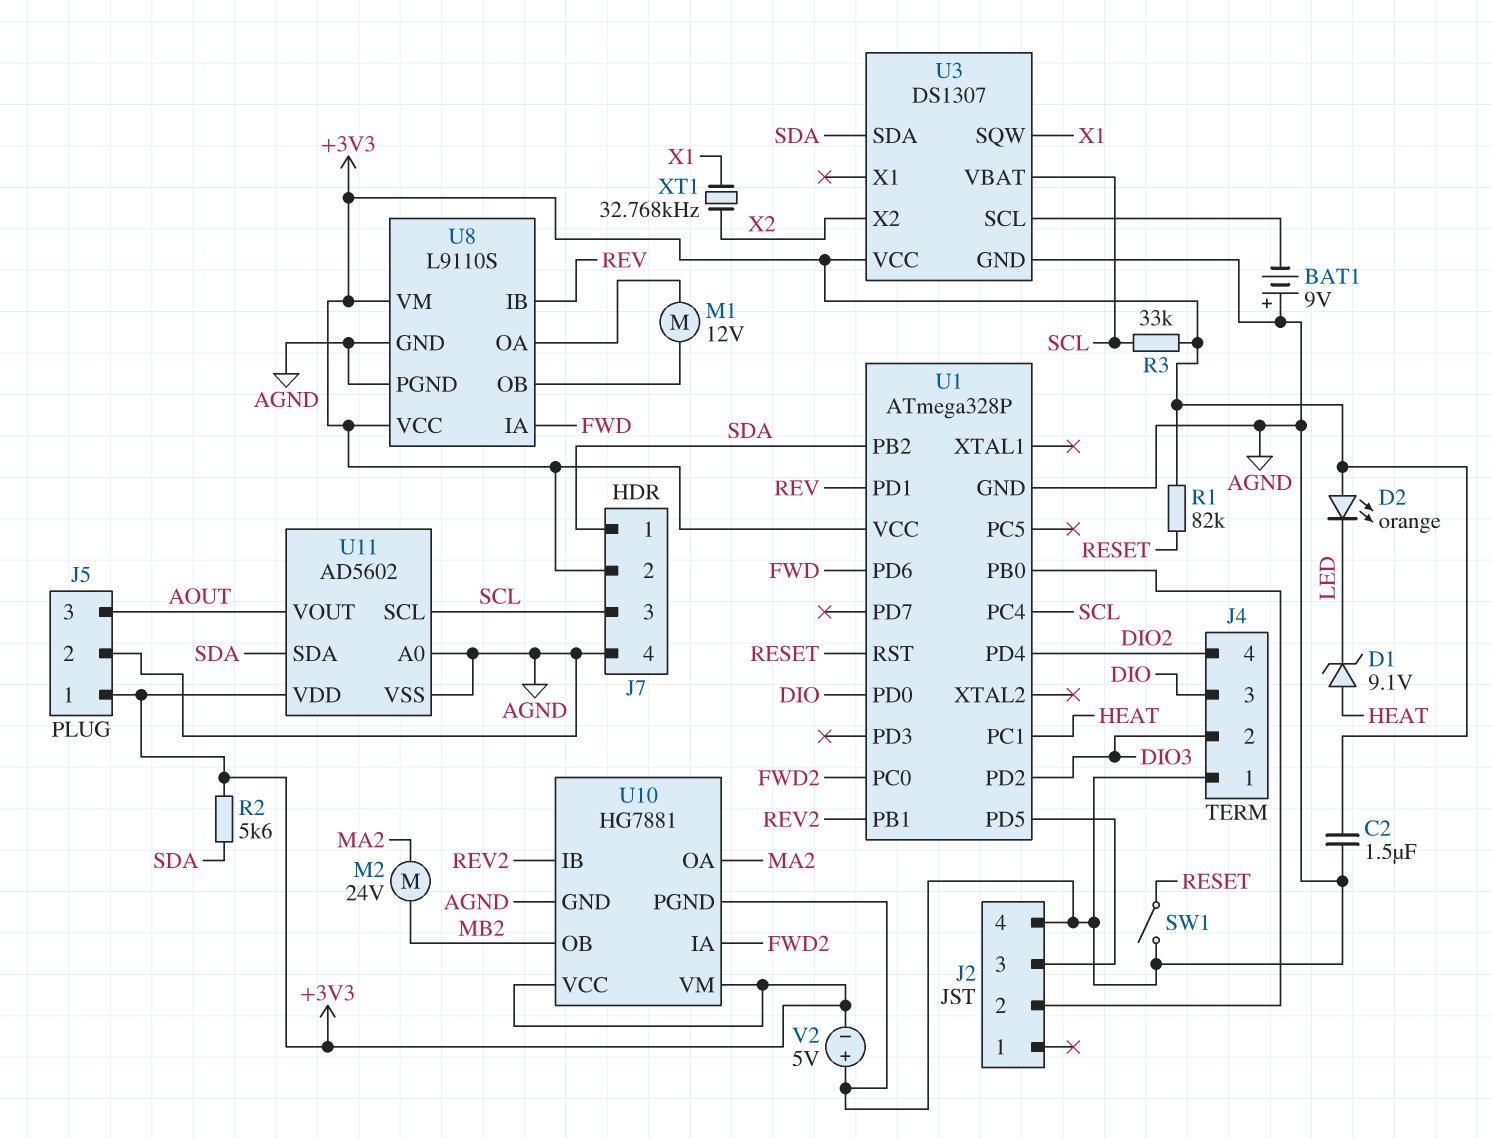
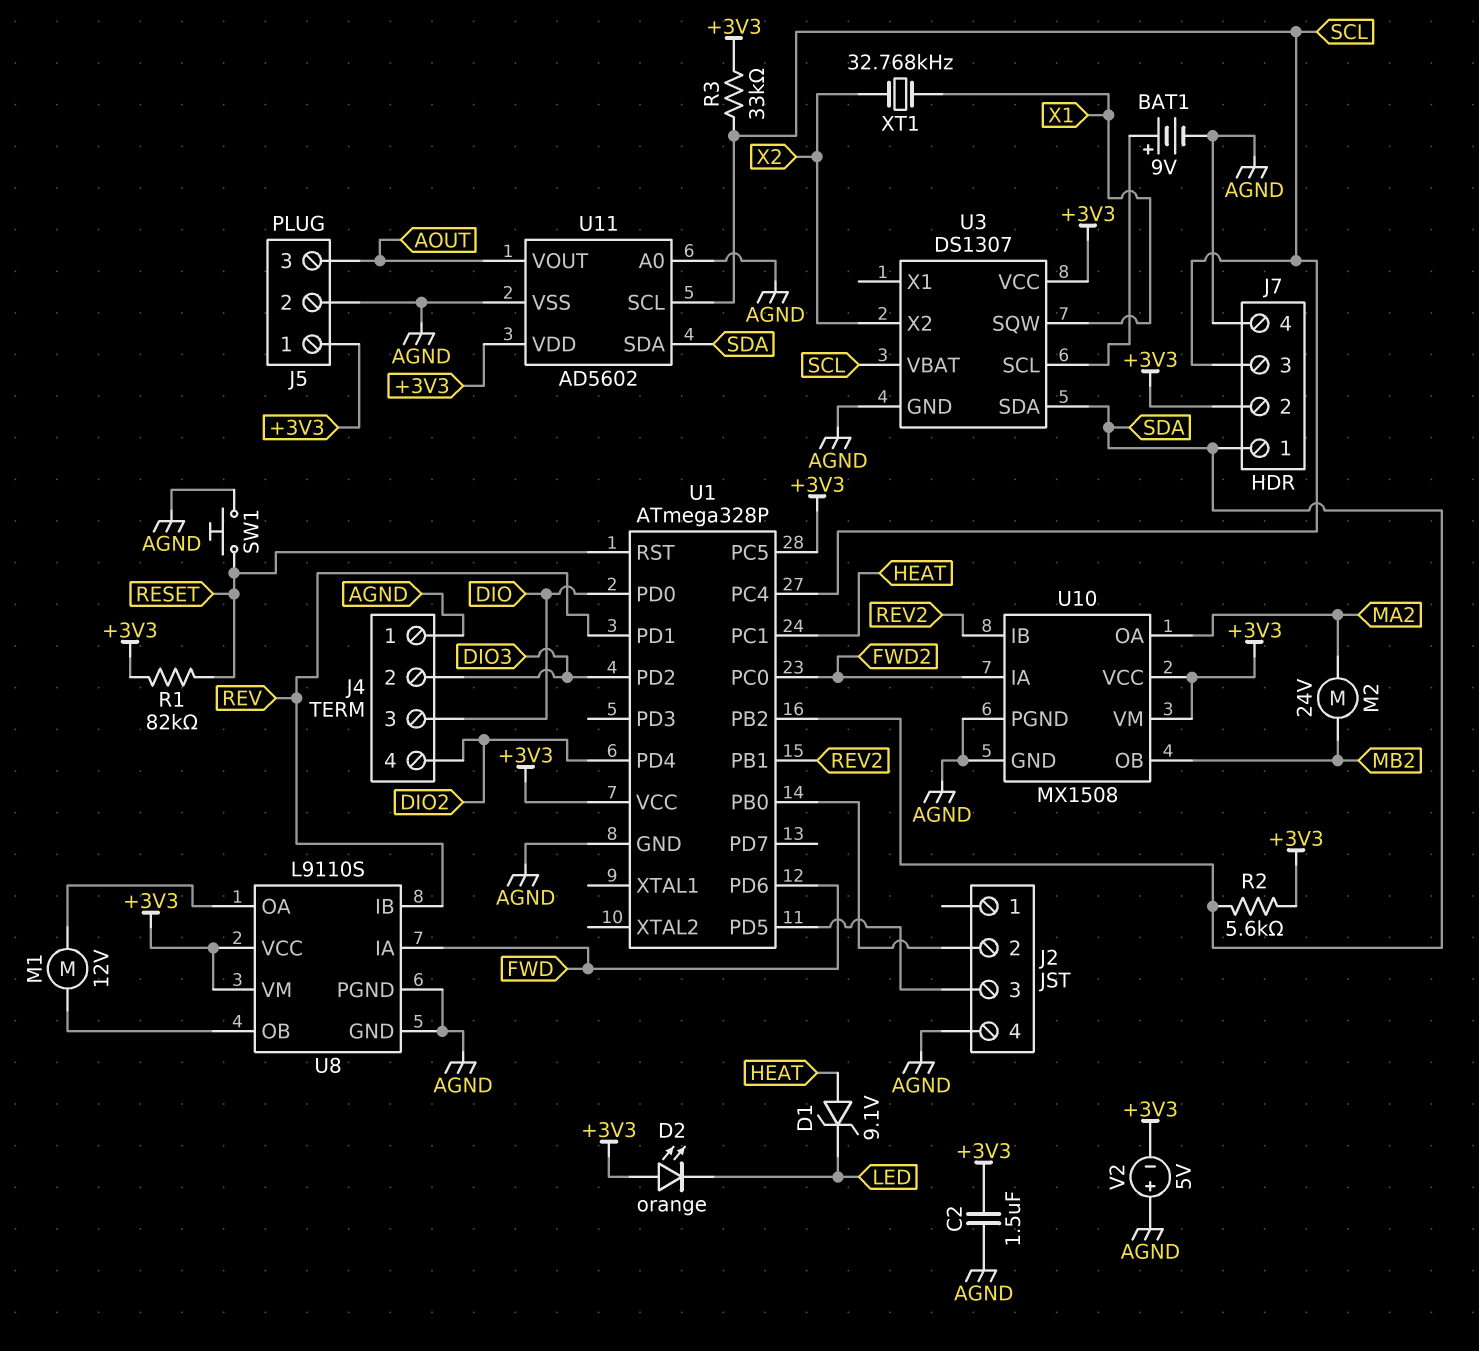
BAT1: 9V (plus AGND, minus U3/SCL) -> 9V (plus U3/SCL, minus AGND)
SW1: switch (AGND, RESET) -> button (AGND, RESET)
U1 pin PC5: none -> +3V3
U10: HG7881 -> MX1508

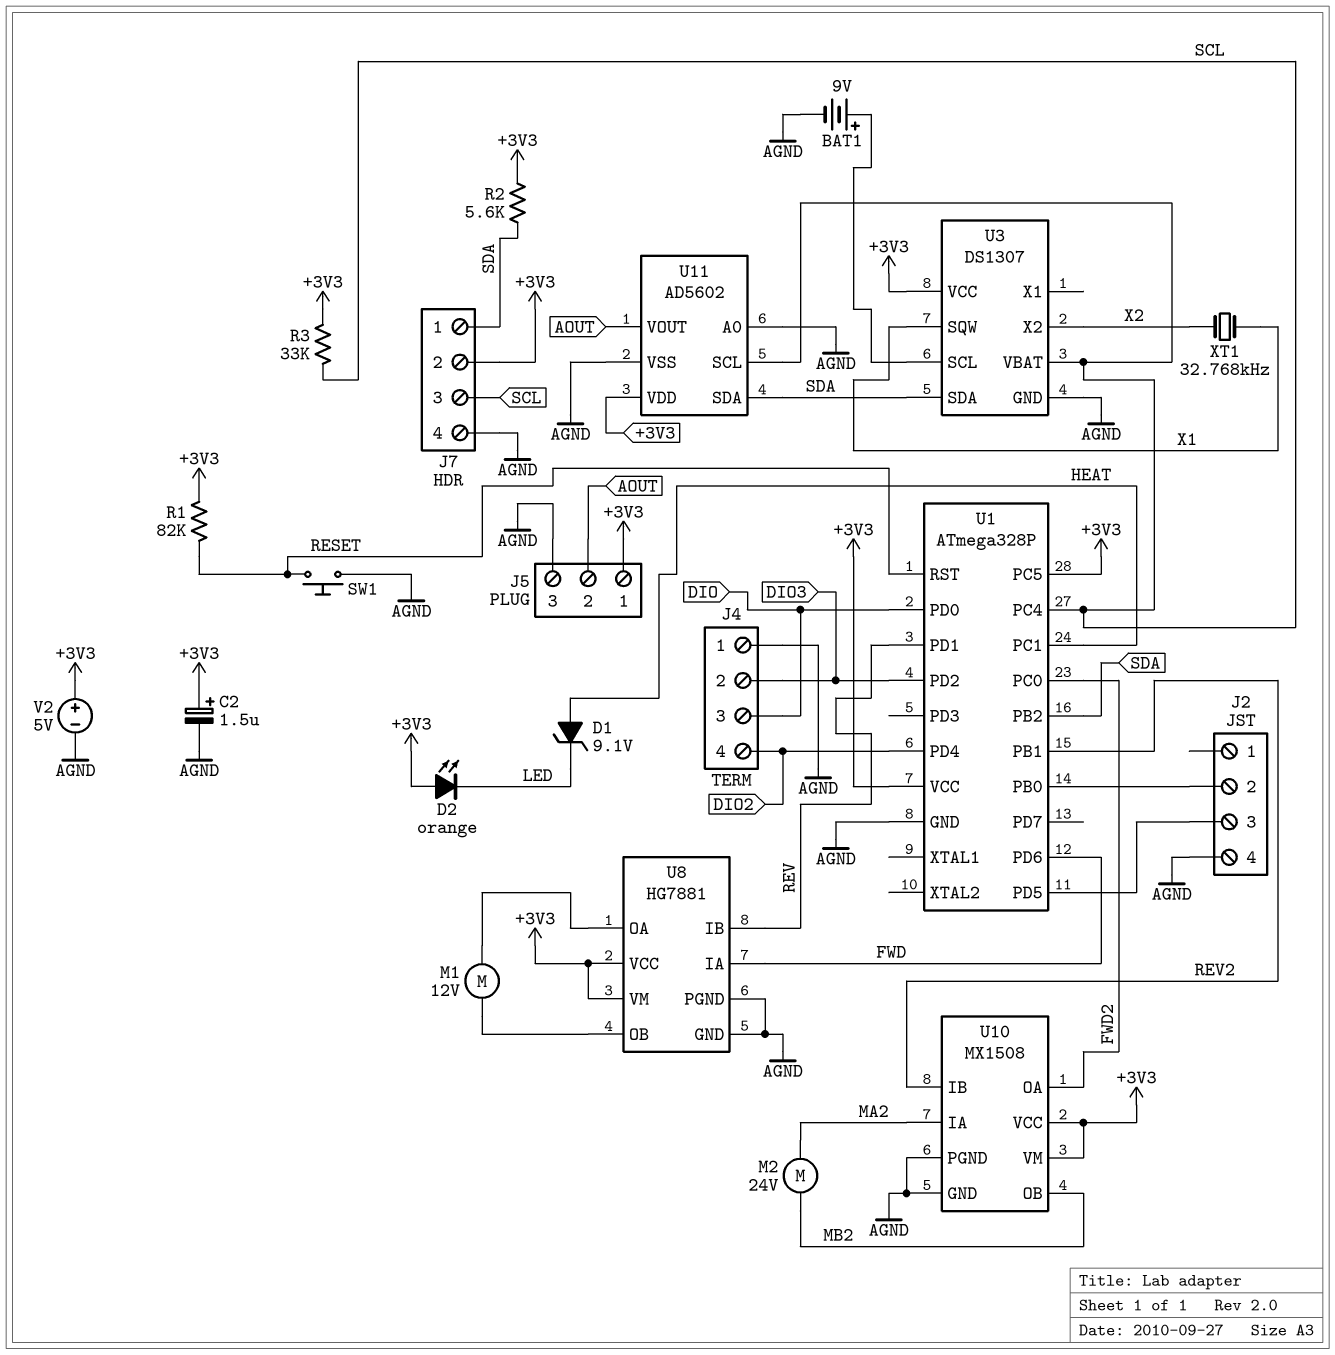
C2: 1.5uF (+3V3, AGND) -> 1.5uF (plus +3V3, minus AGND)
J5 pin 2: AGND -> AOUT
J5 pin 3: AOUT -> AGND
U8: L9110S -> HG7881
U10 pin IA: FWD2 -> MA2
U10 pin OA: MA2 -> FWD2
V2: 5V (plus AGND, minus +3V3) -> 5V (plus +3V3, minus AGND)

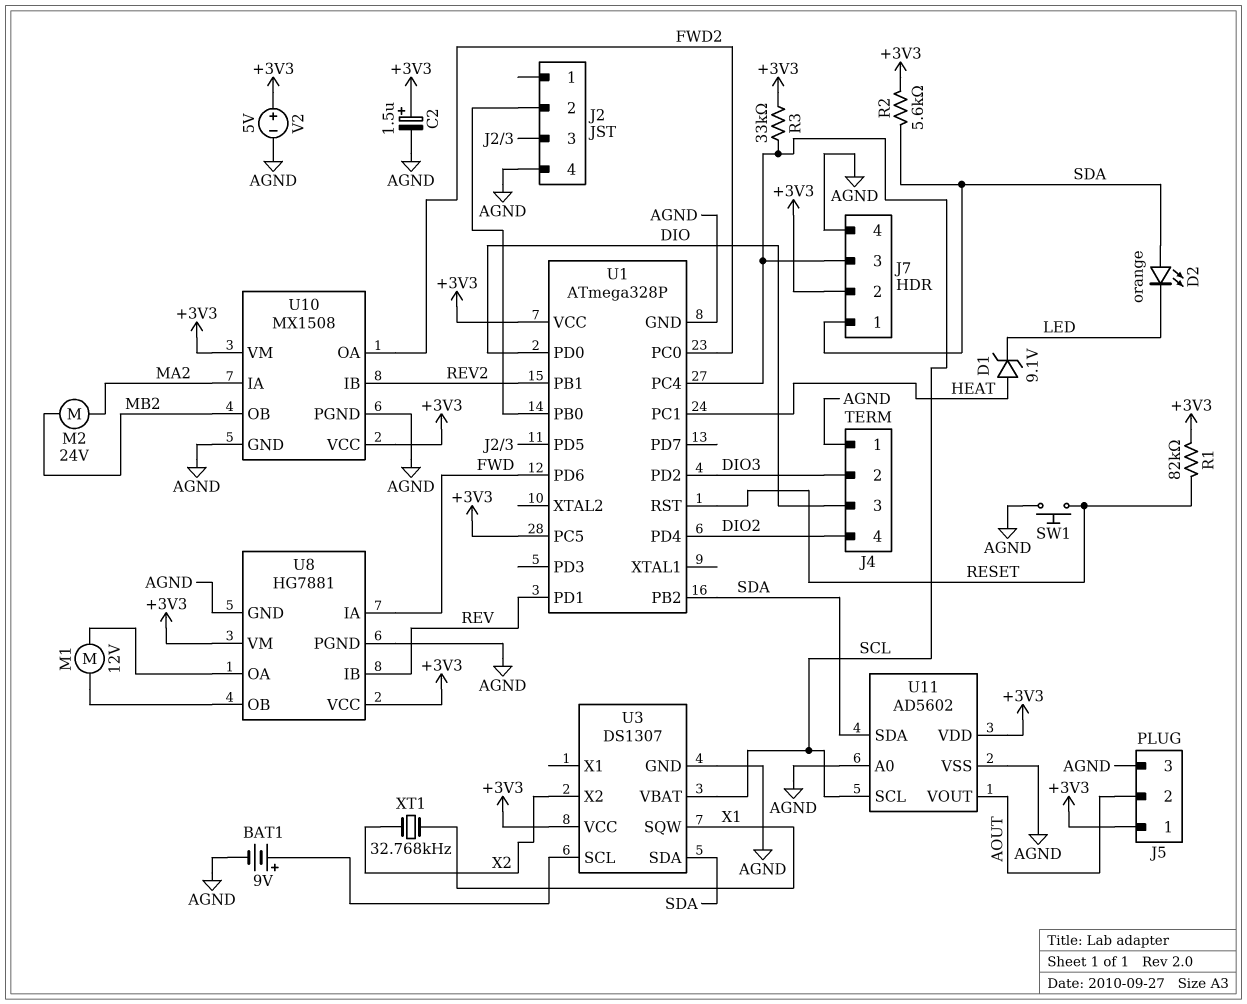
D2: LED orange (A +3V3, K LED) -> LED orange (A SDA, K LED)

